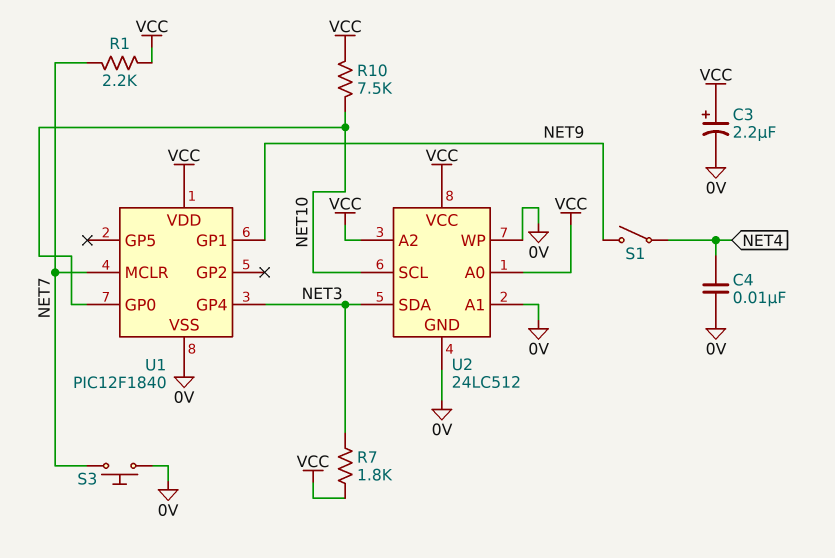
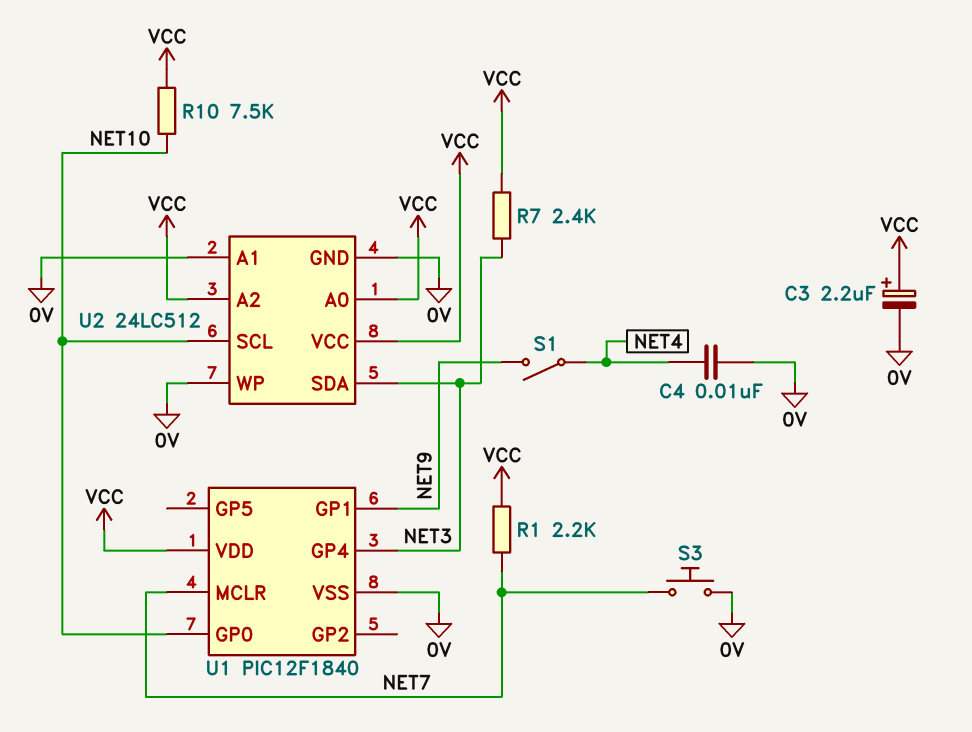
R7: 1.8k (NET3, VCC) -> 2.4k (NET3, VCC)

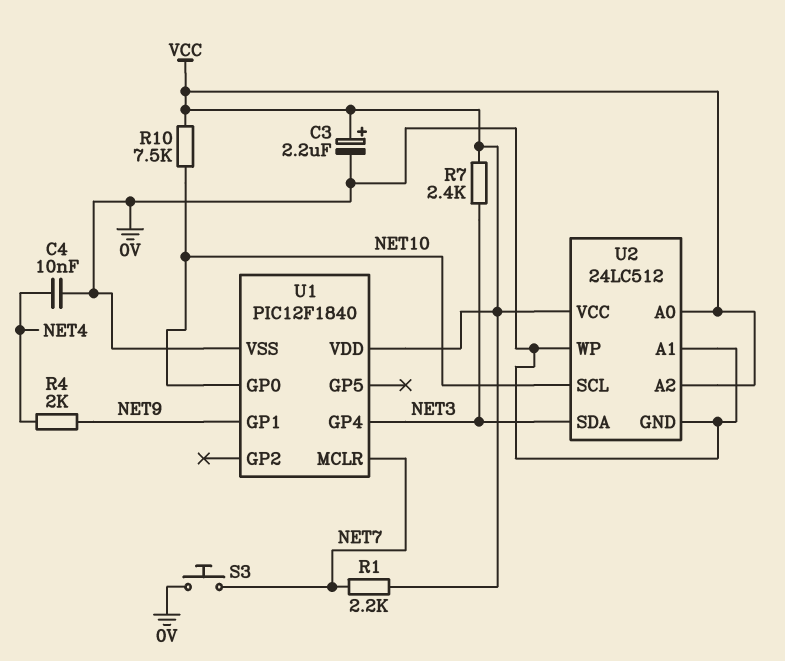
R4: none -> 2k (NET4, NET9)
S1: switch (NET4, NET9) -> none

